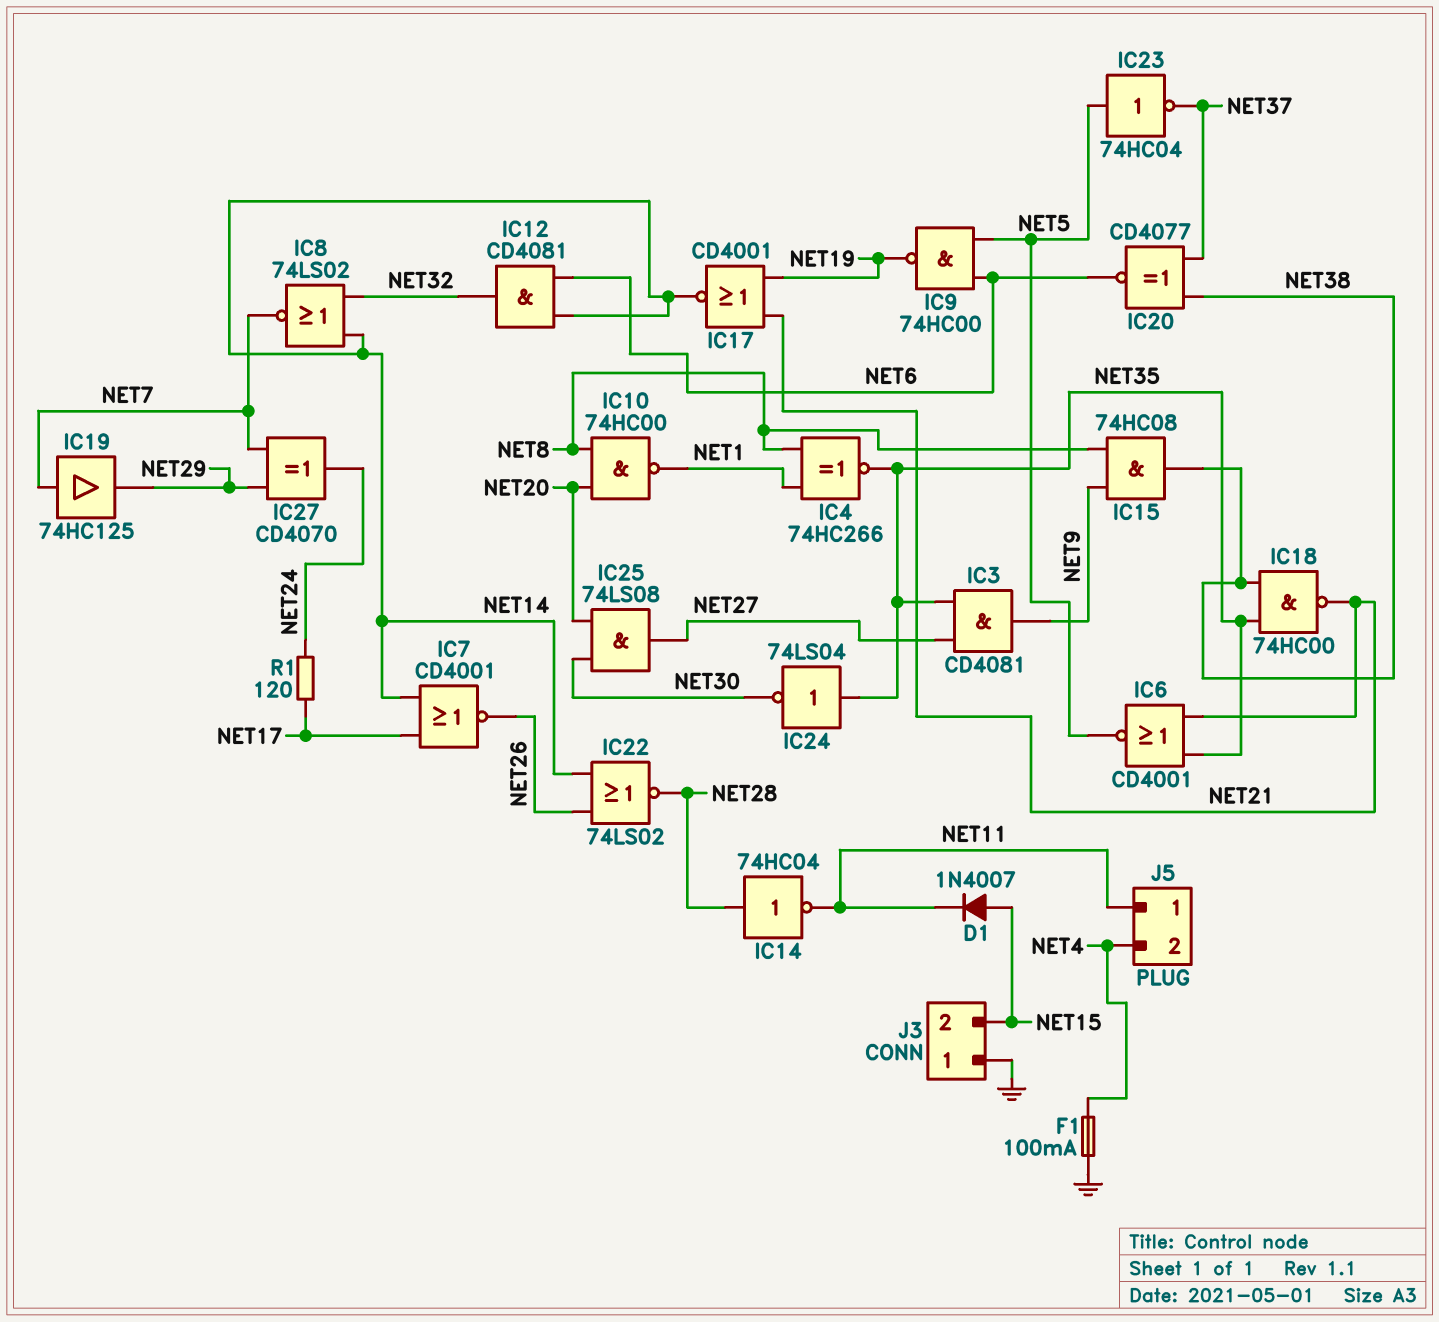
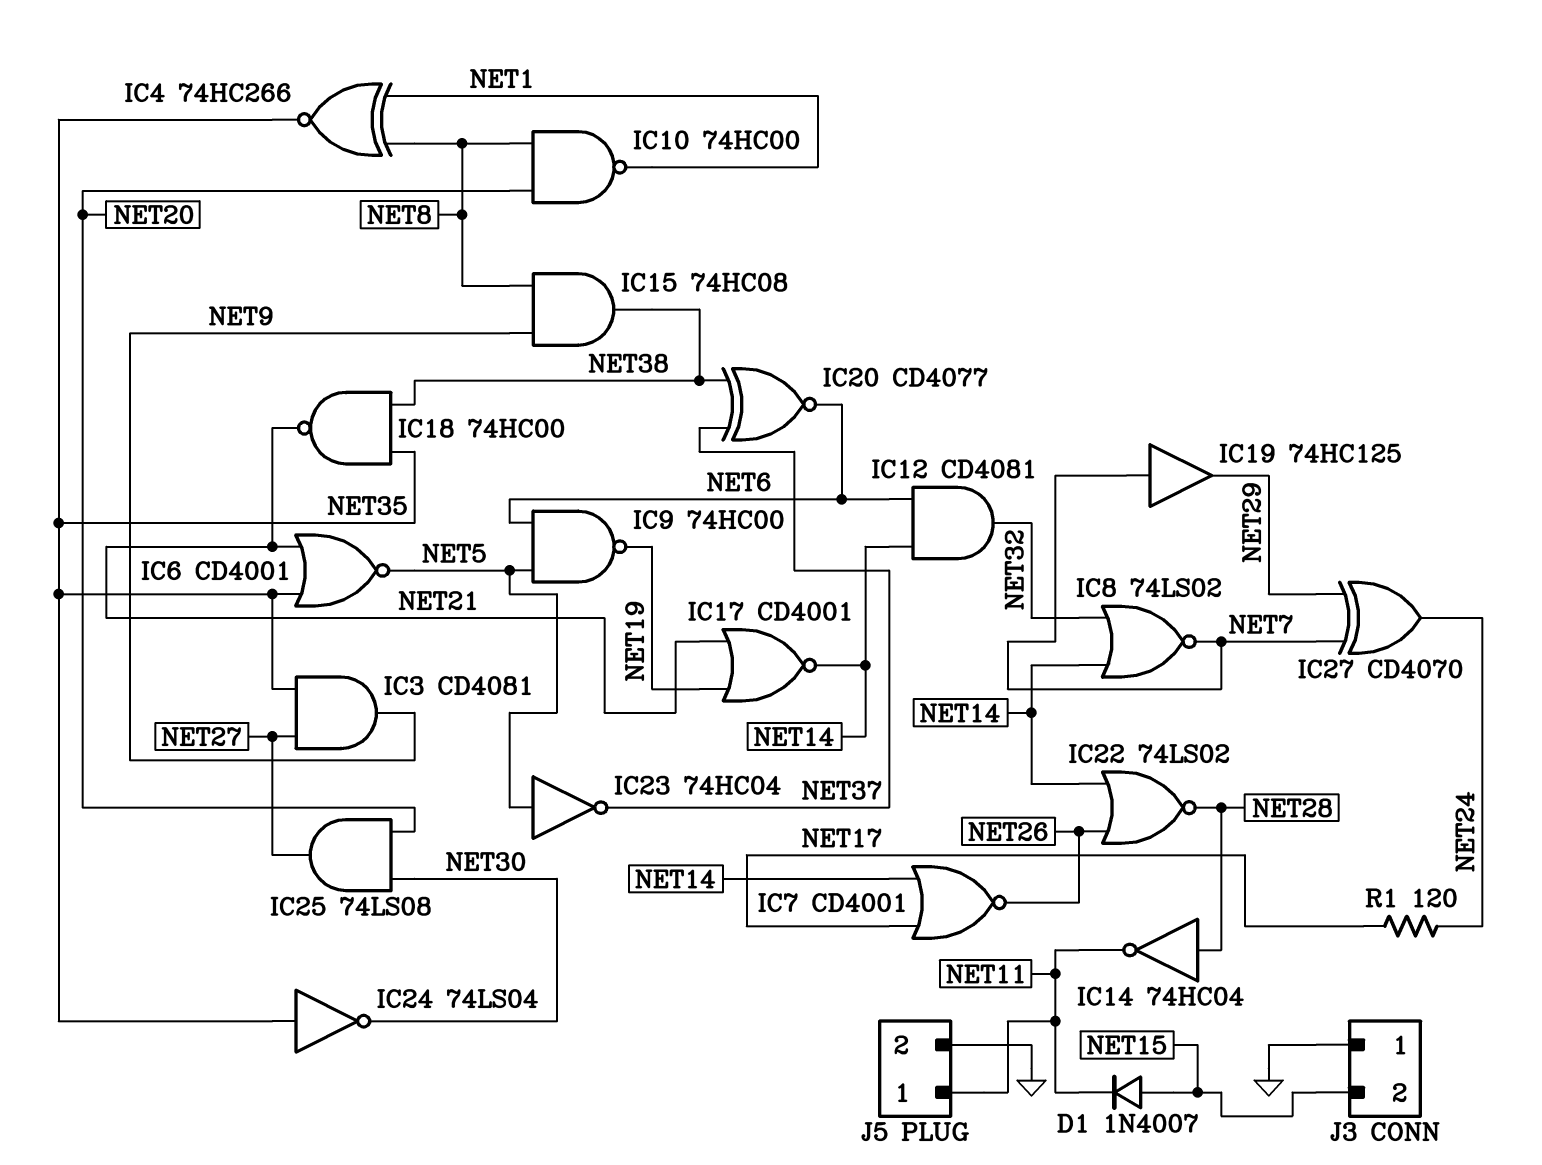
F1: 100mA (GND, NET4) -> none
J5 pin 2: NET4 -> GND

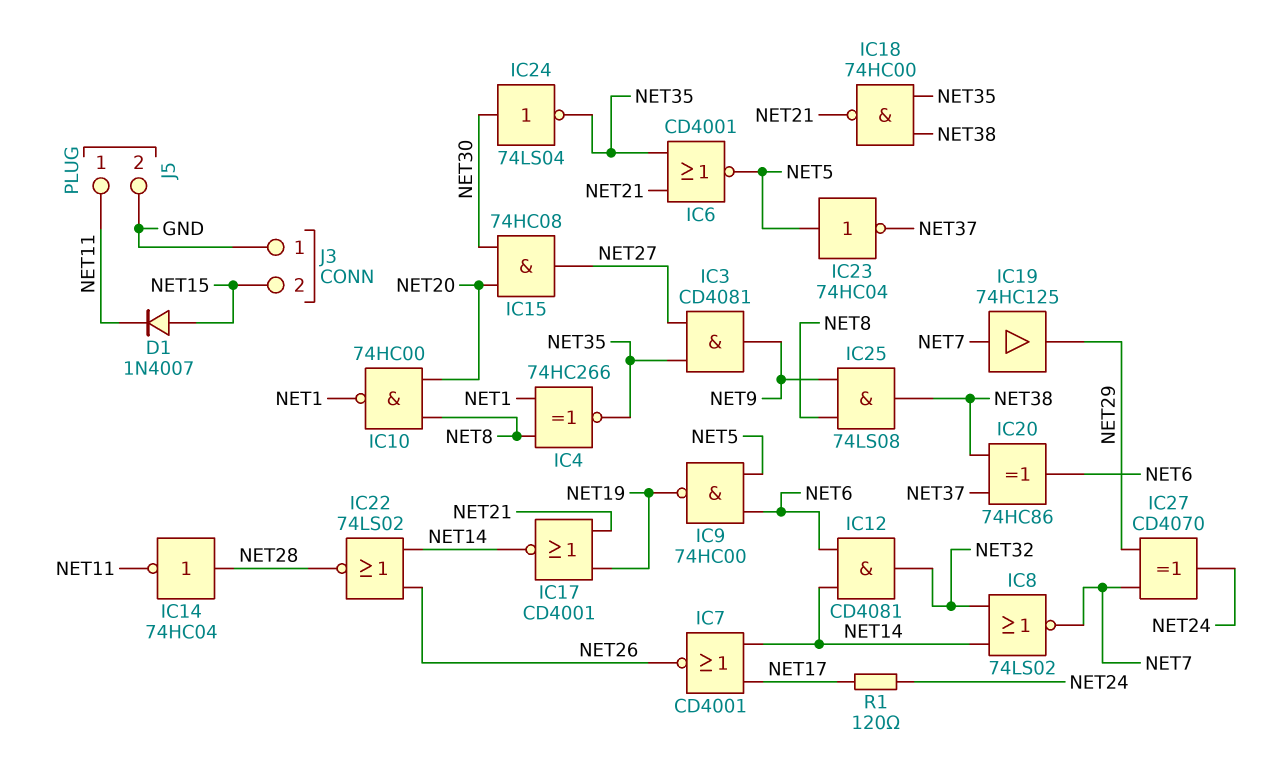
IC15: AND 74HC08 (in NET8, in NET9, out NET38) -> AND 74HC08 (in NET20, in NET30, out NET27)
IC20: XNOR CD4077 (in NET37, in NET38, out NET6) -> XOR 74HC86 (in NET37, in NET38, out NET6)
IC24: NOT 74LS04 (in NET35, out NET30) -> NOT 74LS04 (in NET30, out NET35)
IC25: AND 74LS08 (in NET20, in NET30, out NET27) -> AND 74LS08 (in NET8, in NET9, out NET38)

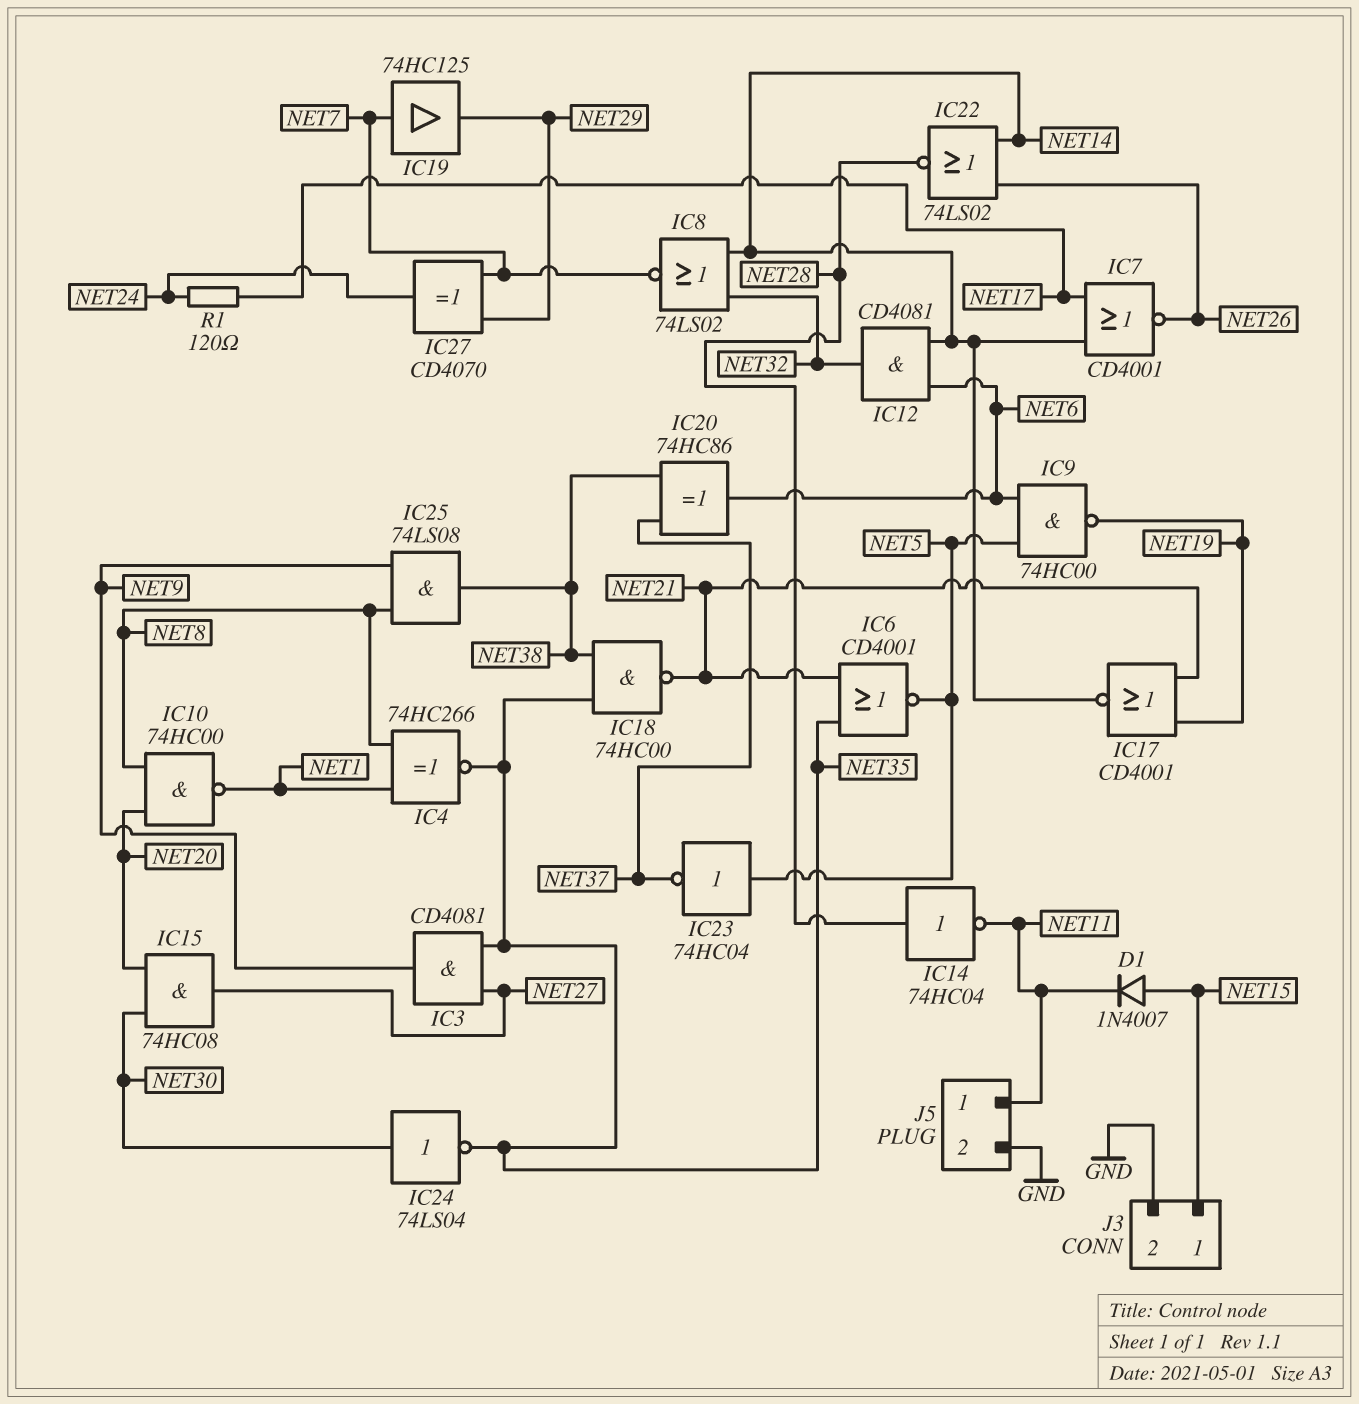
J3 pin 1: GND -> NET15
J3 pin 2: NET15 -> GND

